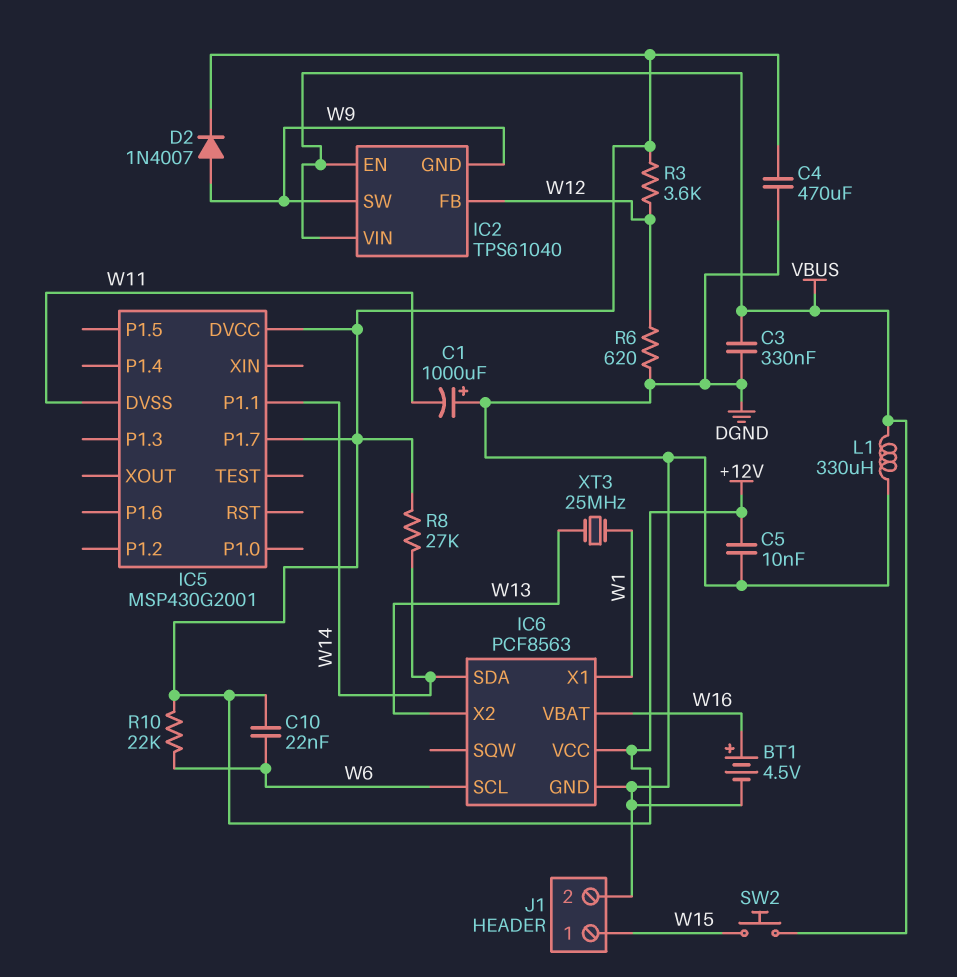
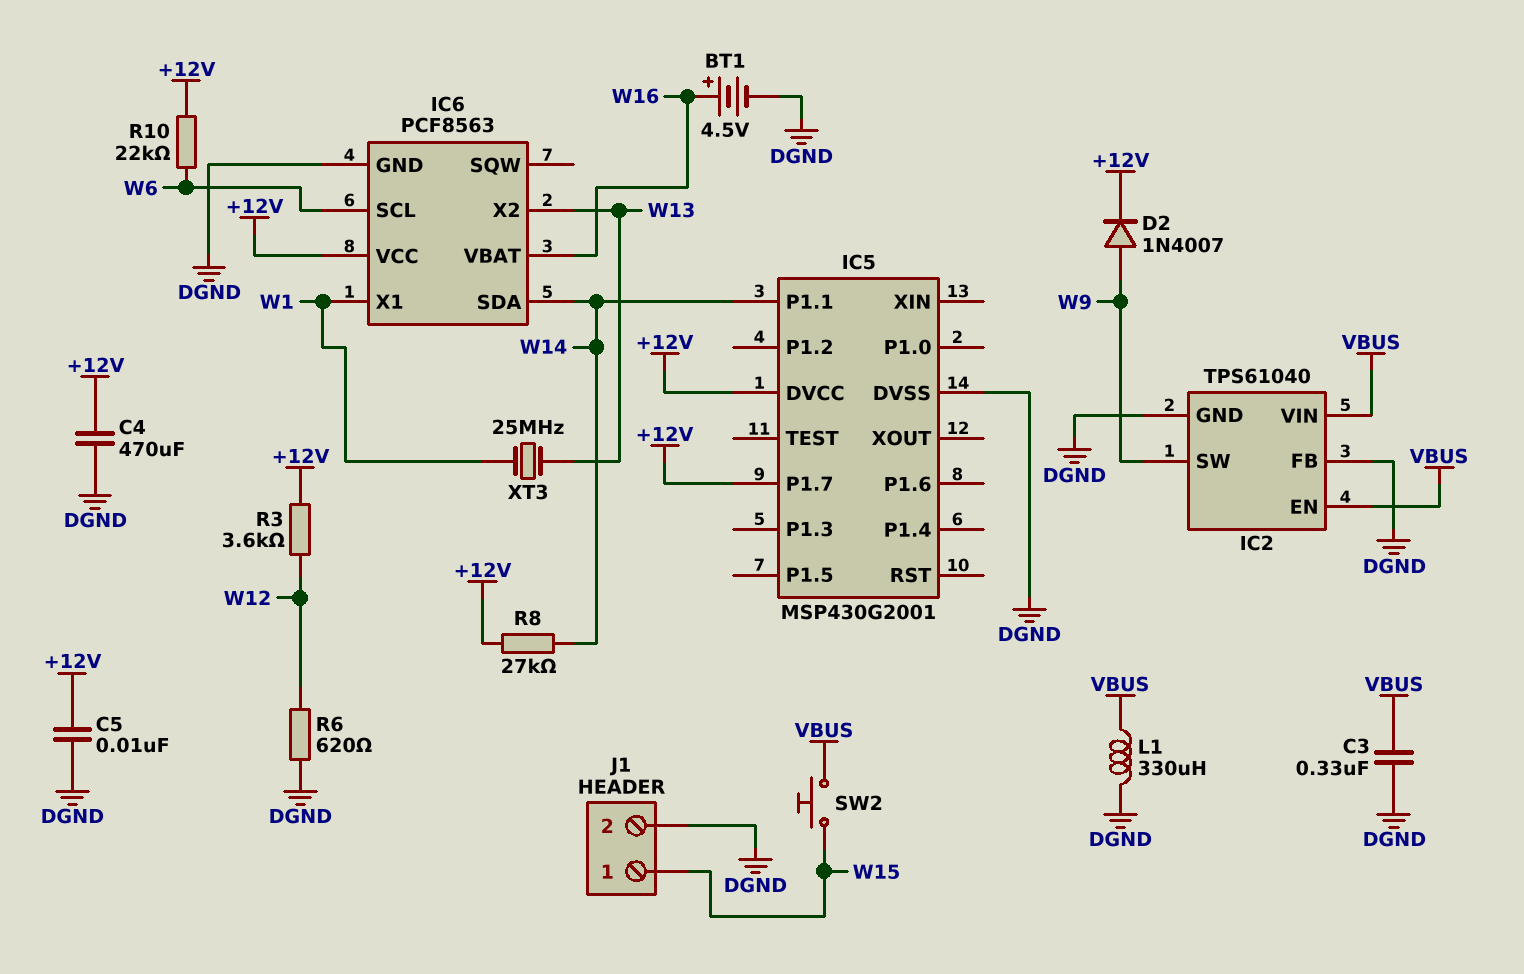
C1: 1000uF (plus DGND, minus W11) -> none
C10: 22nF (+12V, W6) -> none
IC2 pin FB: W12 -> DGND
IC2 pin GND: W9 -> DGND
IC5 pin DVSS: W11 -> DGND

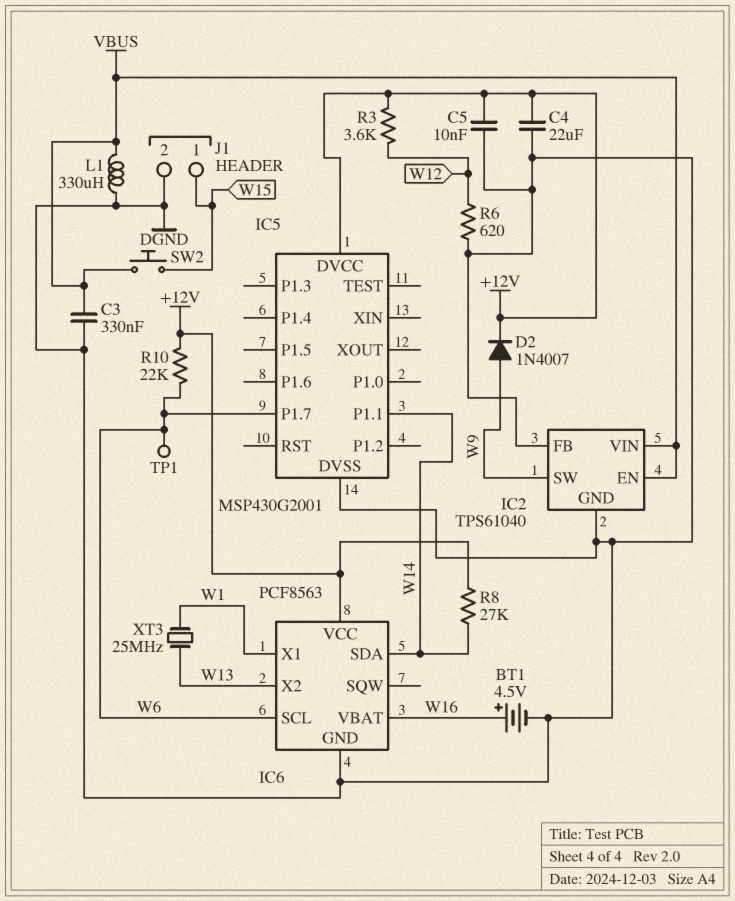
C4: 470uF (+12V, DGND) -> 22uF (+12V, DGND)
IC5 pin P1.7: +12V -> W6
TP1: none -> test point (W6)

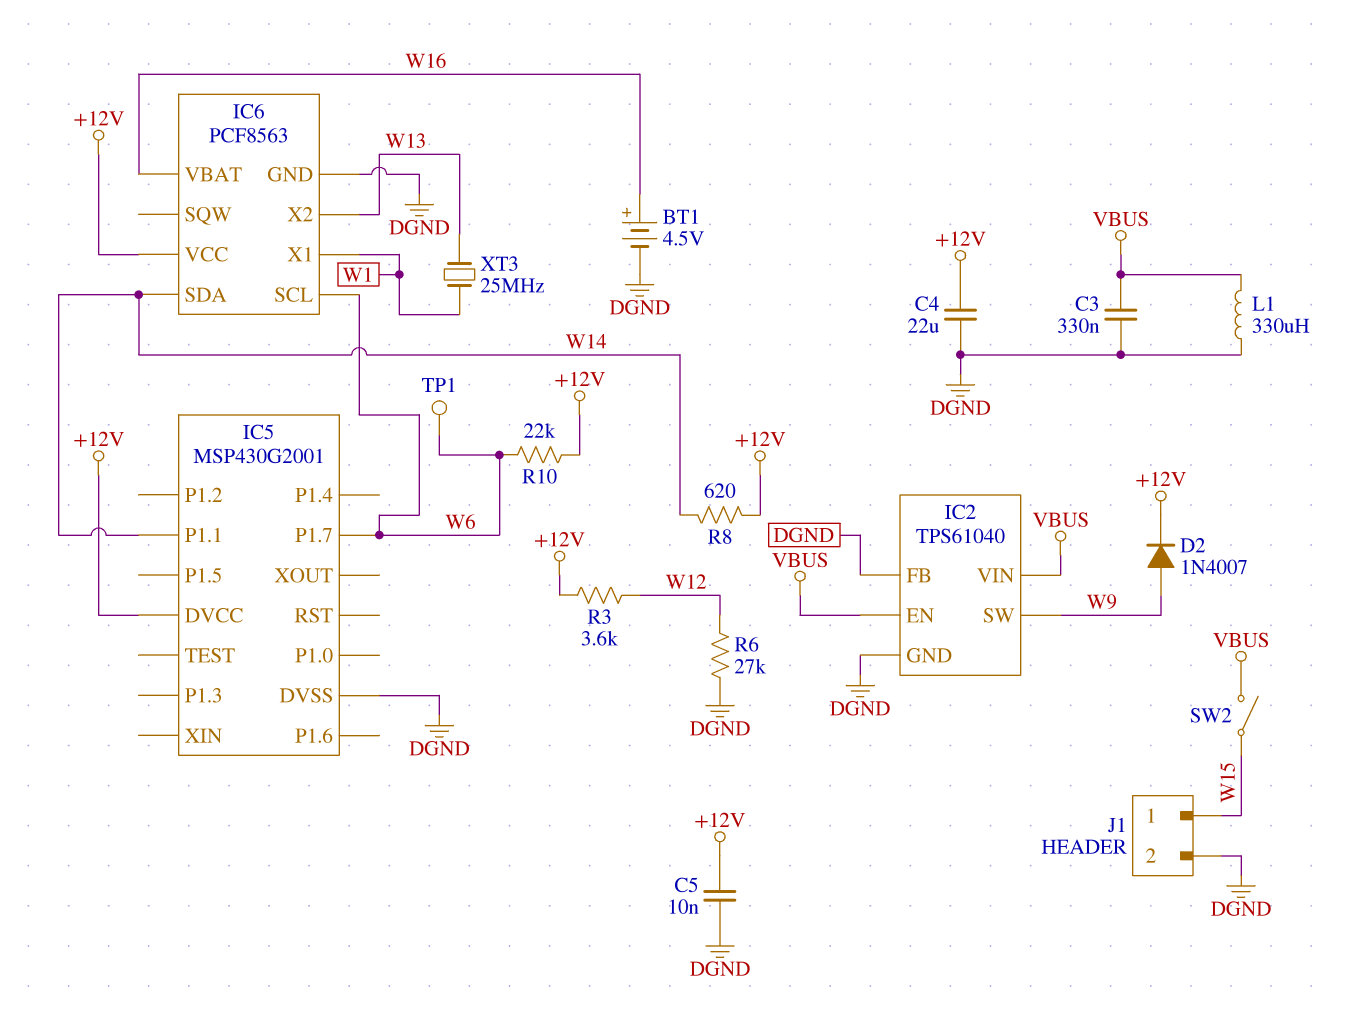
R6: 620 (DGND, W12) -> 27k (DGND, W12)
R8: 27k (+12V, W14) -> 620 (+12V, W14)
SW2: button (VBUS, W15) -> switch (VBUS, W15)

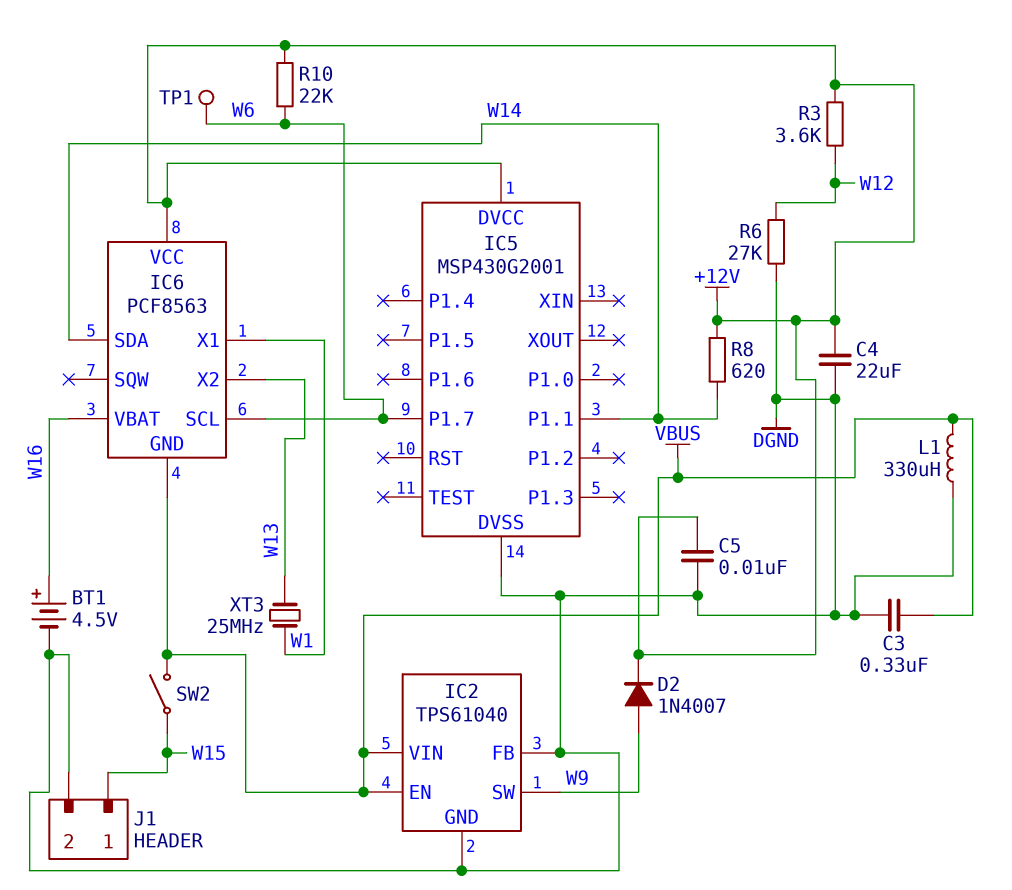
IC6 pin GND: DGND -> VBUS

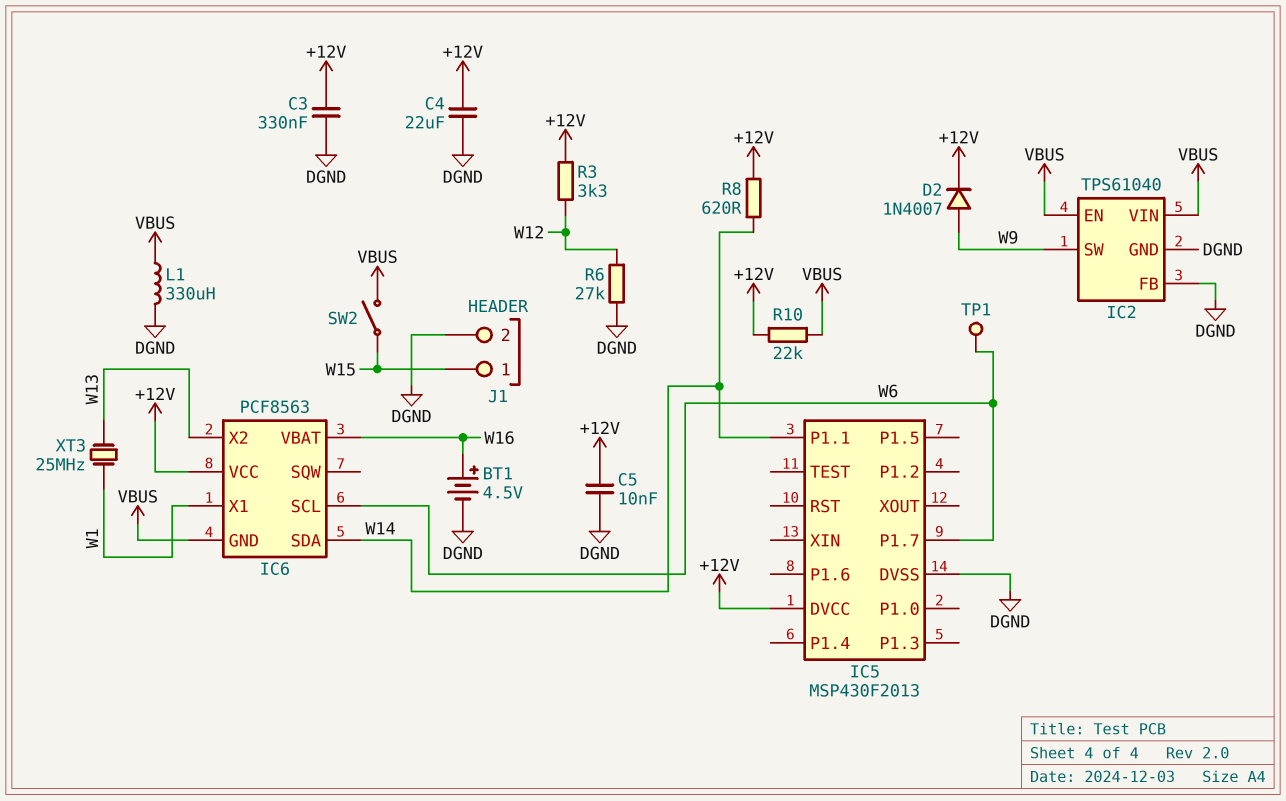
C3: 330nF (DGND, VBUS) -> 330nF (+12V, DGND)
IC5: MSP430G2001 -> MSP430F2013
R3: 3.6k (+12V, W12) -> 3.3k (+12V, W12)
R10: 22k (+12V, W6) -> 22k (+12V, VBUS)

